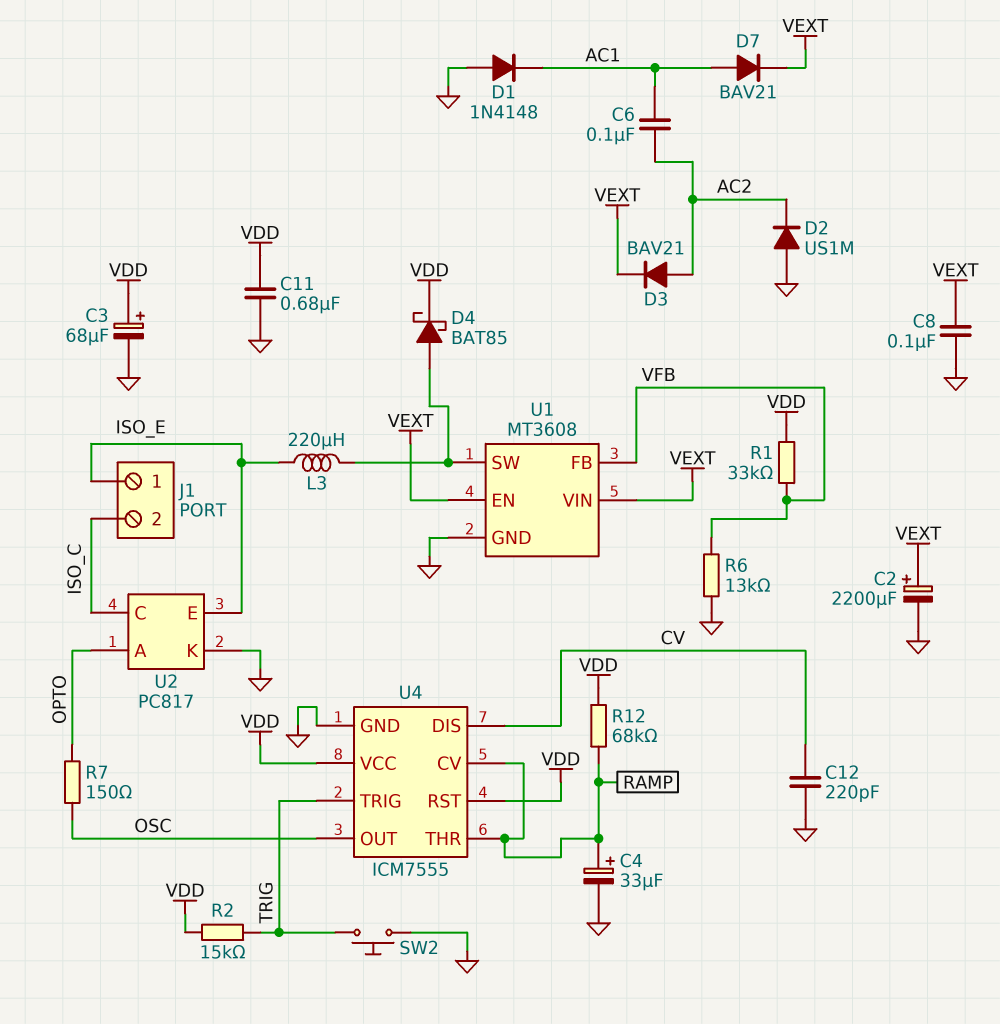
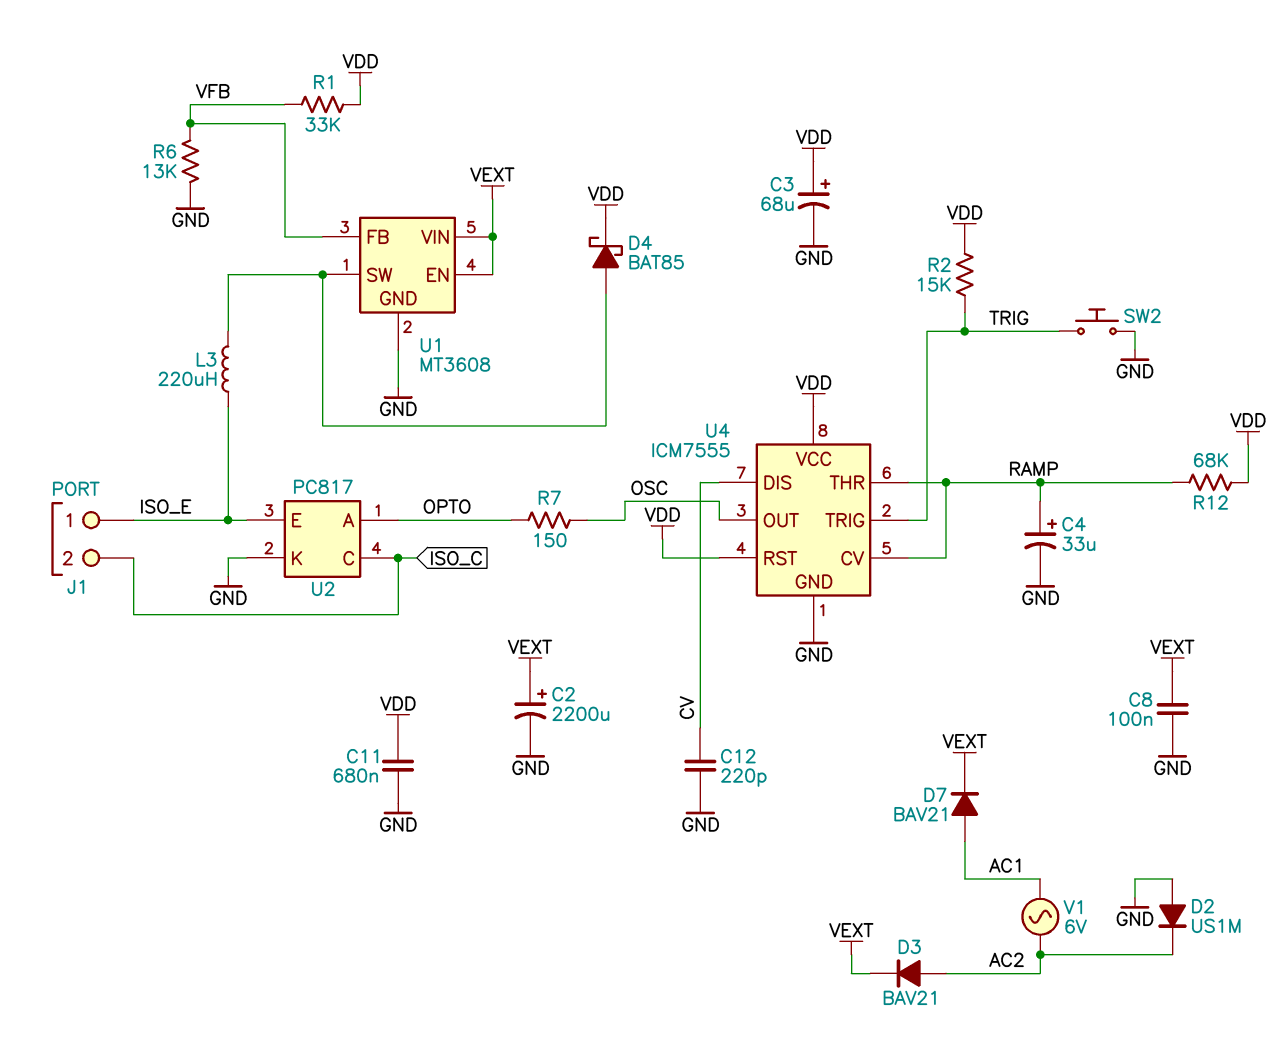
C6: 100nF (AC1, AC2) -> none
D1: diode 1N4148 (A GND, K AC1) -> none
V1: none -> AC 6V (AC1, AC2)

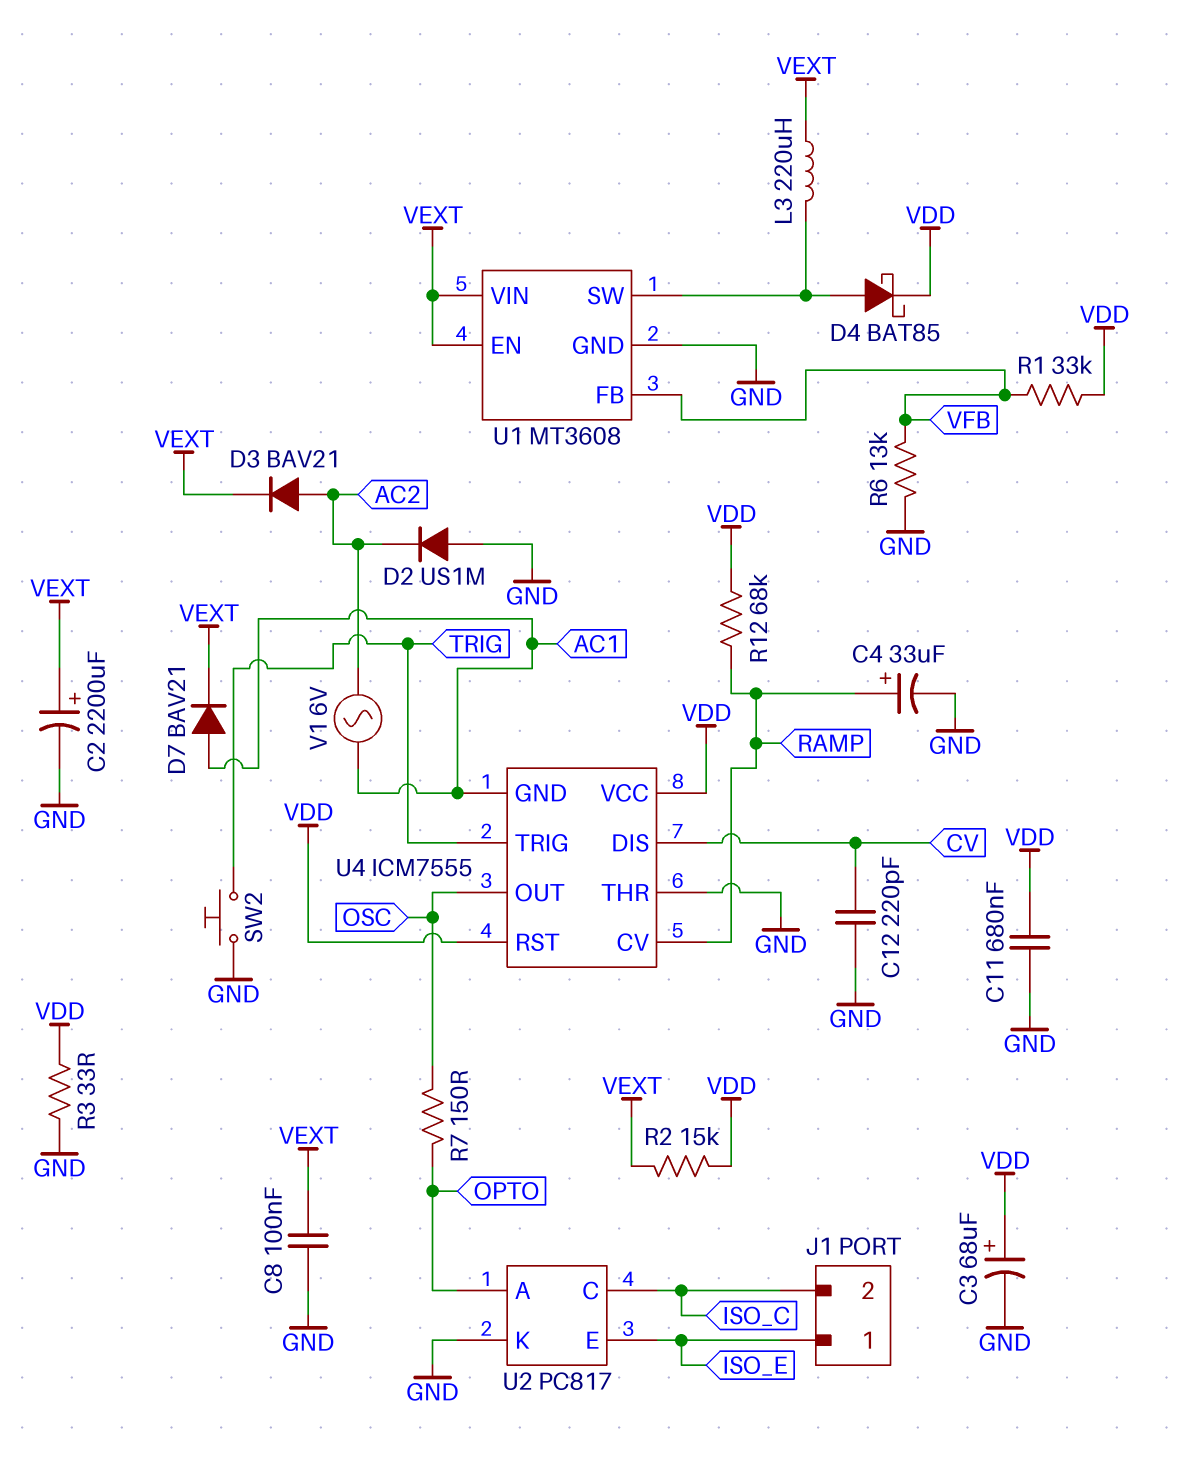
L3: 220uH (ISO_E, U1/SW) -> 220uH (U1/SW, VEXT)
R2: 15k (TRIG, VDD) -> 15k (VDD, VEXT)
R3: none -> 33 (GND, VDD)
U4 pin GND: GND -> AC1
U4 pin THR: RAMP -> GND

